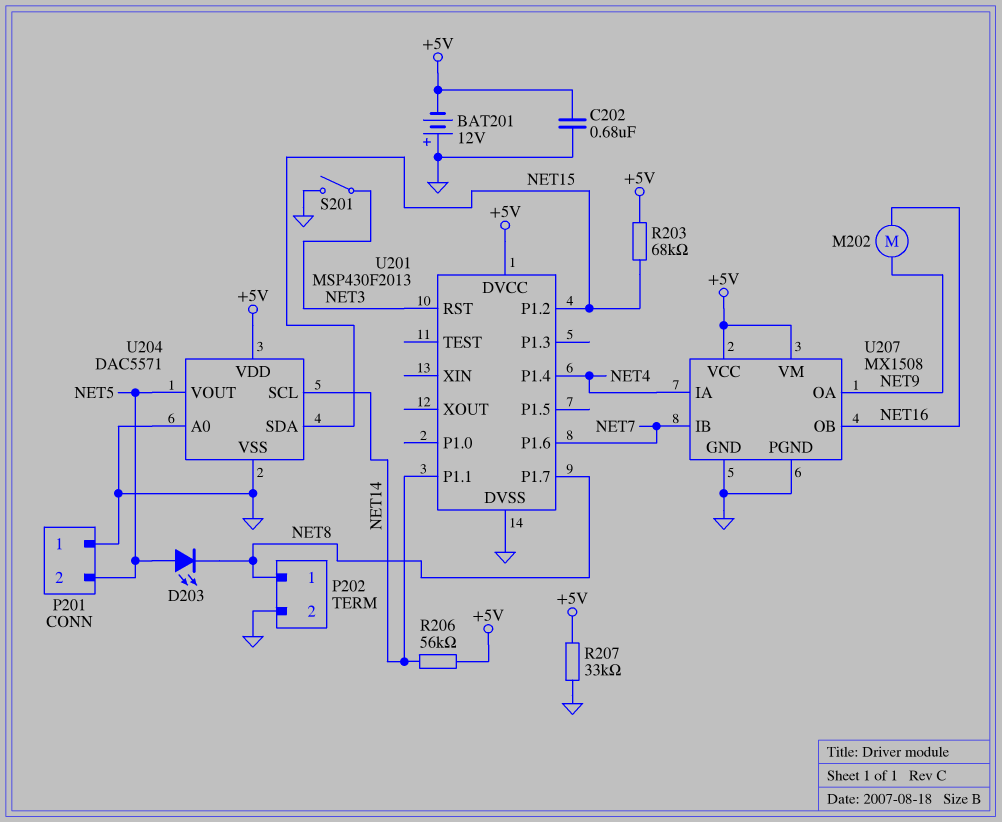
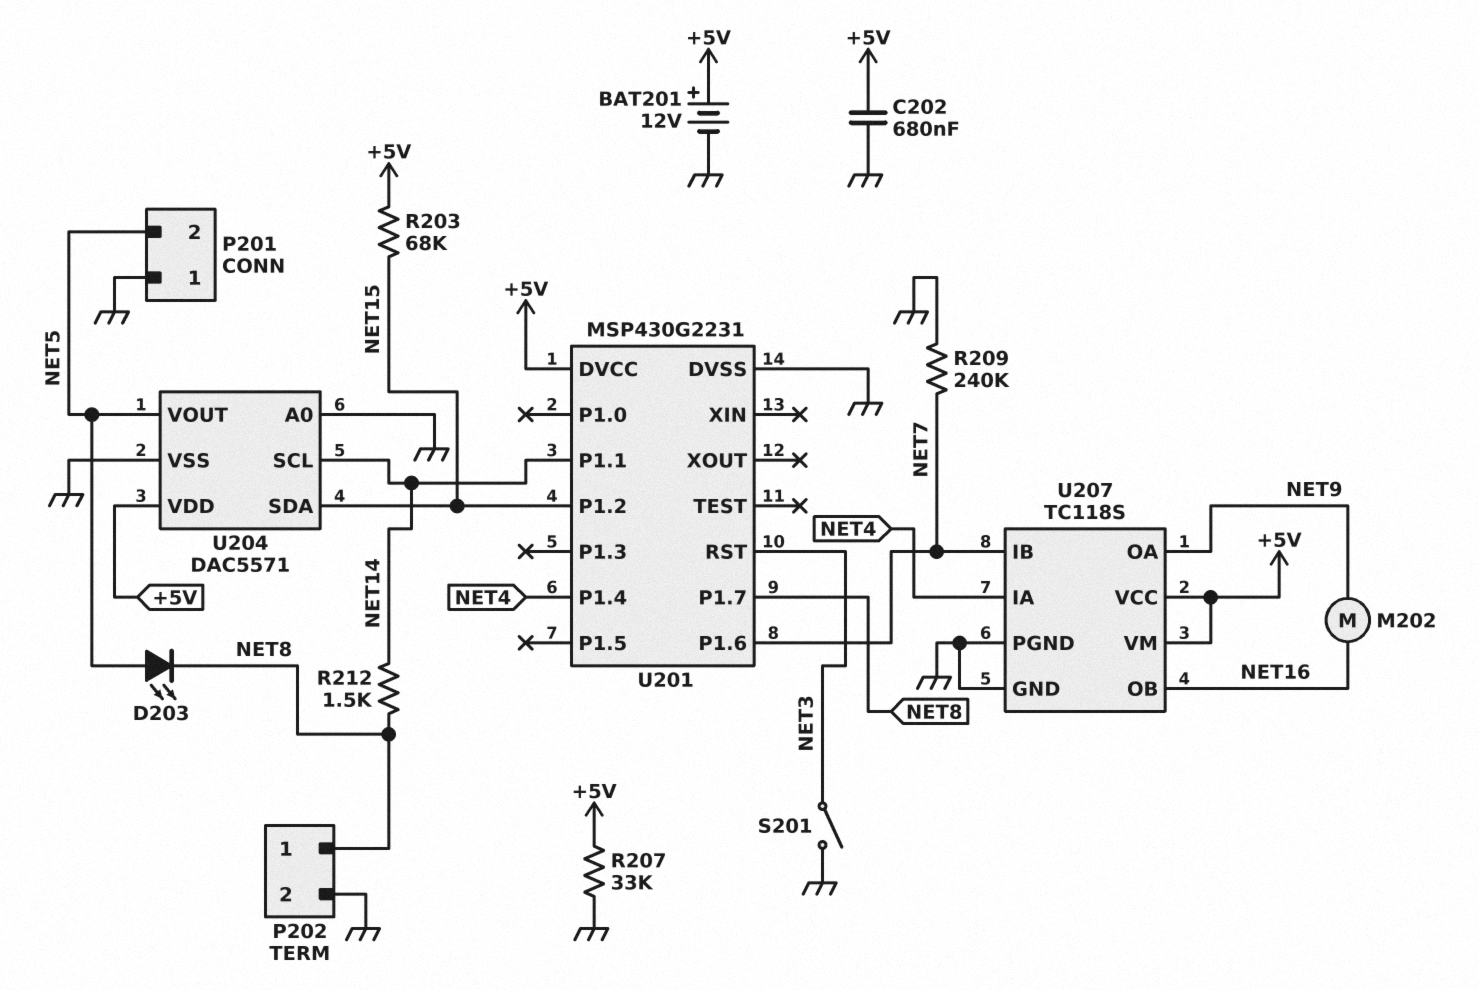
BAT201: 12V (plus GND, minus +5V) -> 12V (plus +5V, minus GND)
R206: 56k (+5V, NET14) -> none
R209: none -> 240k (GND, NET7)
R212: none -> 1.5k (NET8, NET14)
U201: MSP430F2013 -> MSP430G2231
U207: MX1508 -> TC118S

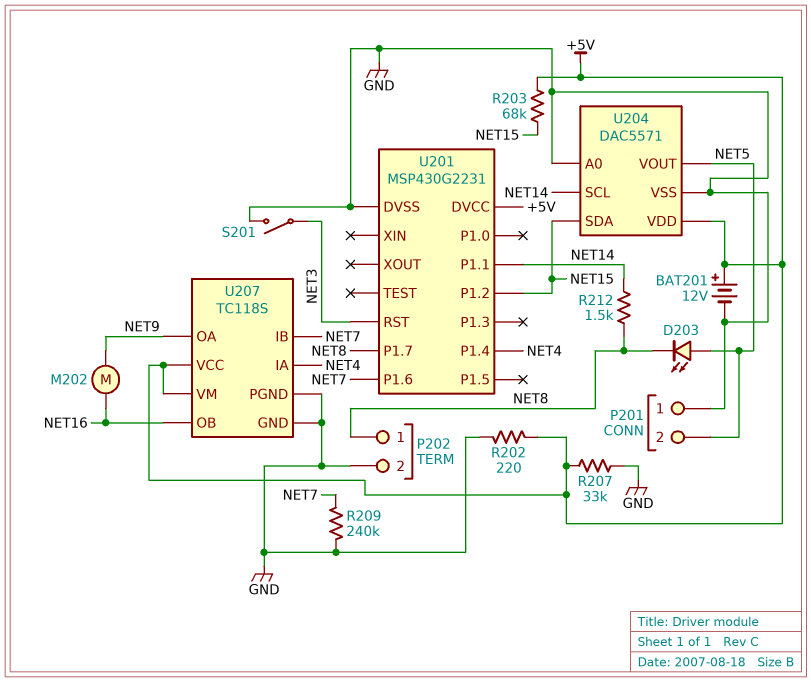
C202: 680nF (+5V, GND) -> none
R202: none -> 220 (+5V, GND)

